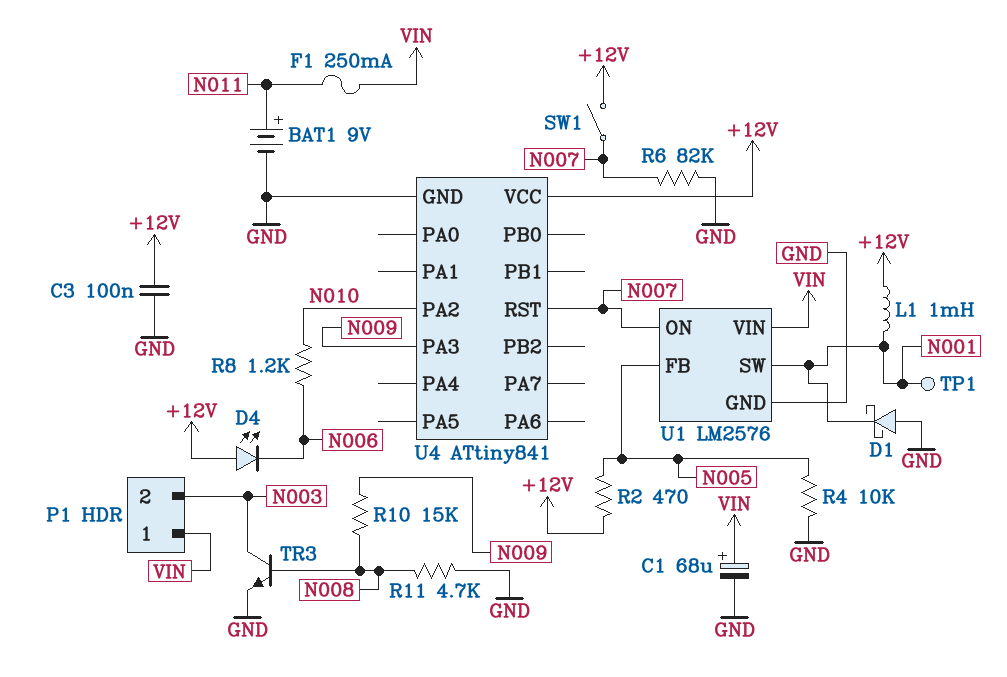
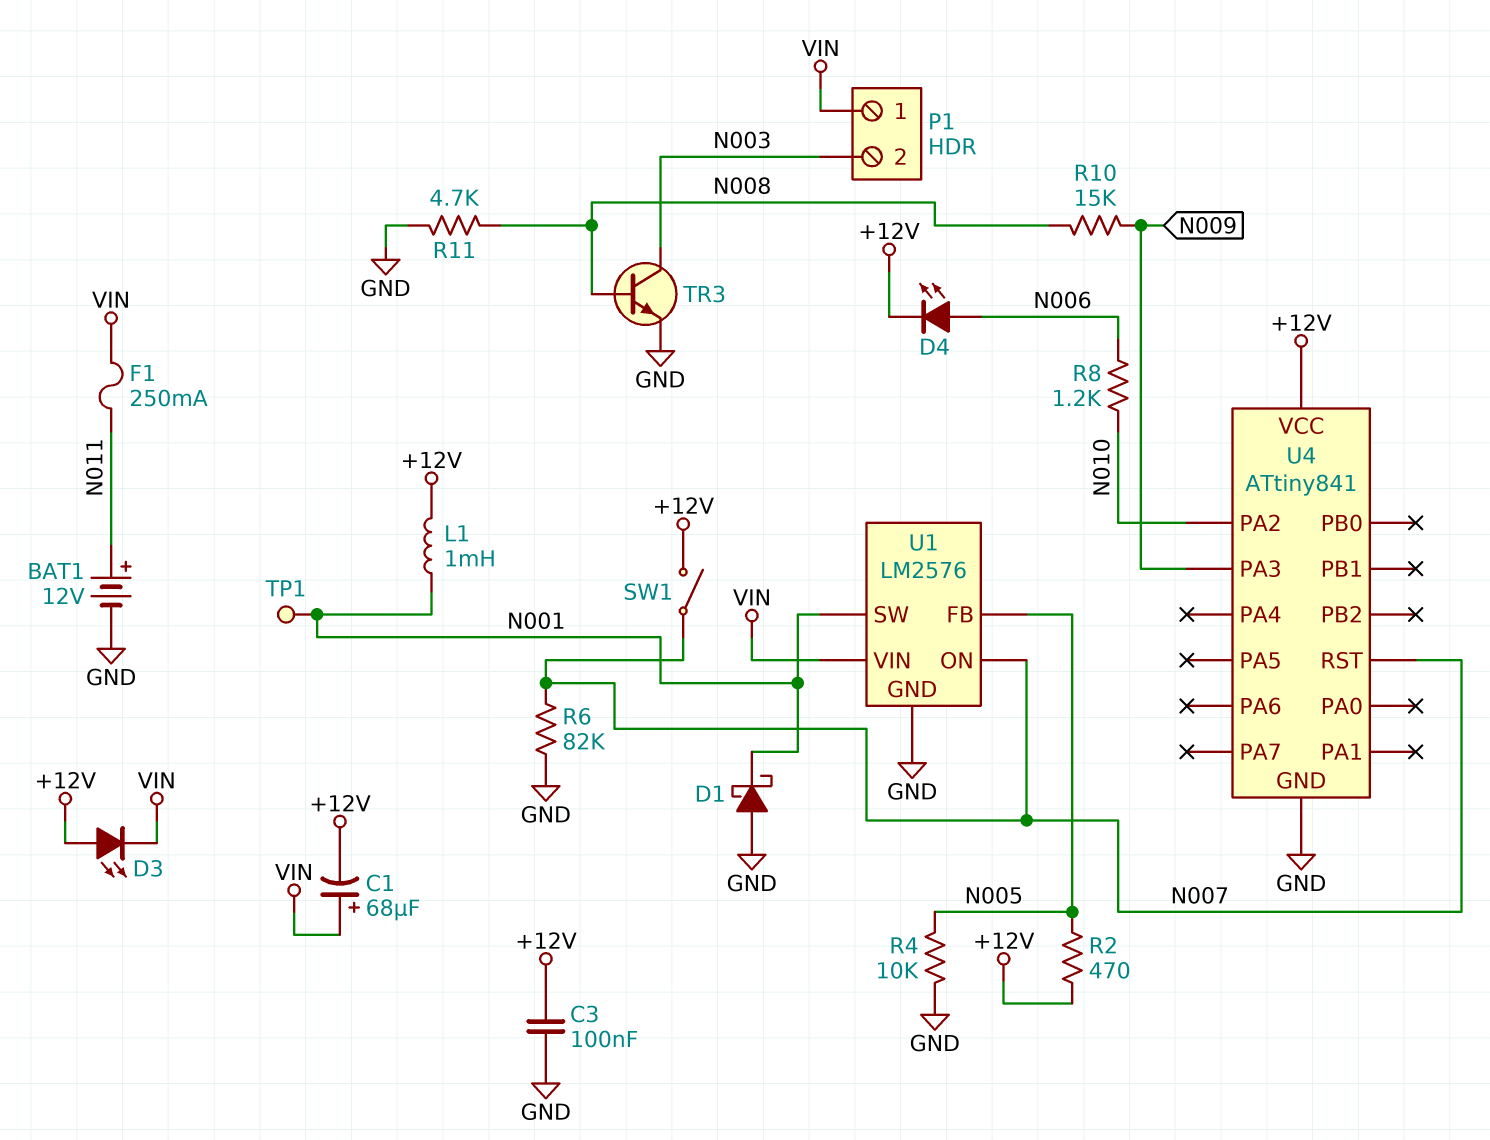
BAT1: 9V (plus N011, minus GND) -> 12V (plus N011, minus GND)
C1: 68uF (plus VIN, minus GND) -> 68uF (plus VIN, minus +12V)
D3: none -> LED (A +12V, K VIN)
D4: LED (A +12V, K N006) -> LED (A N006, K +12V)

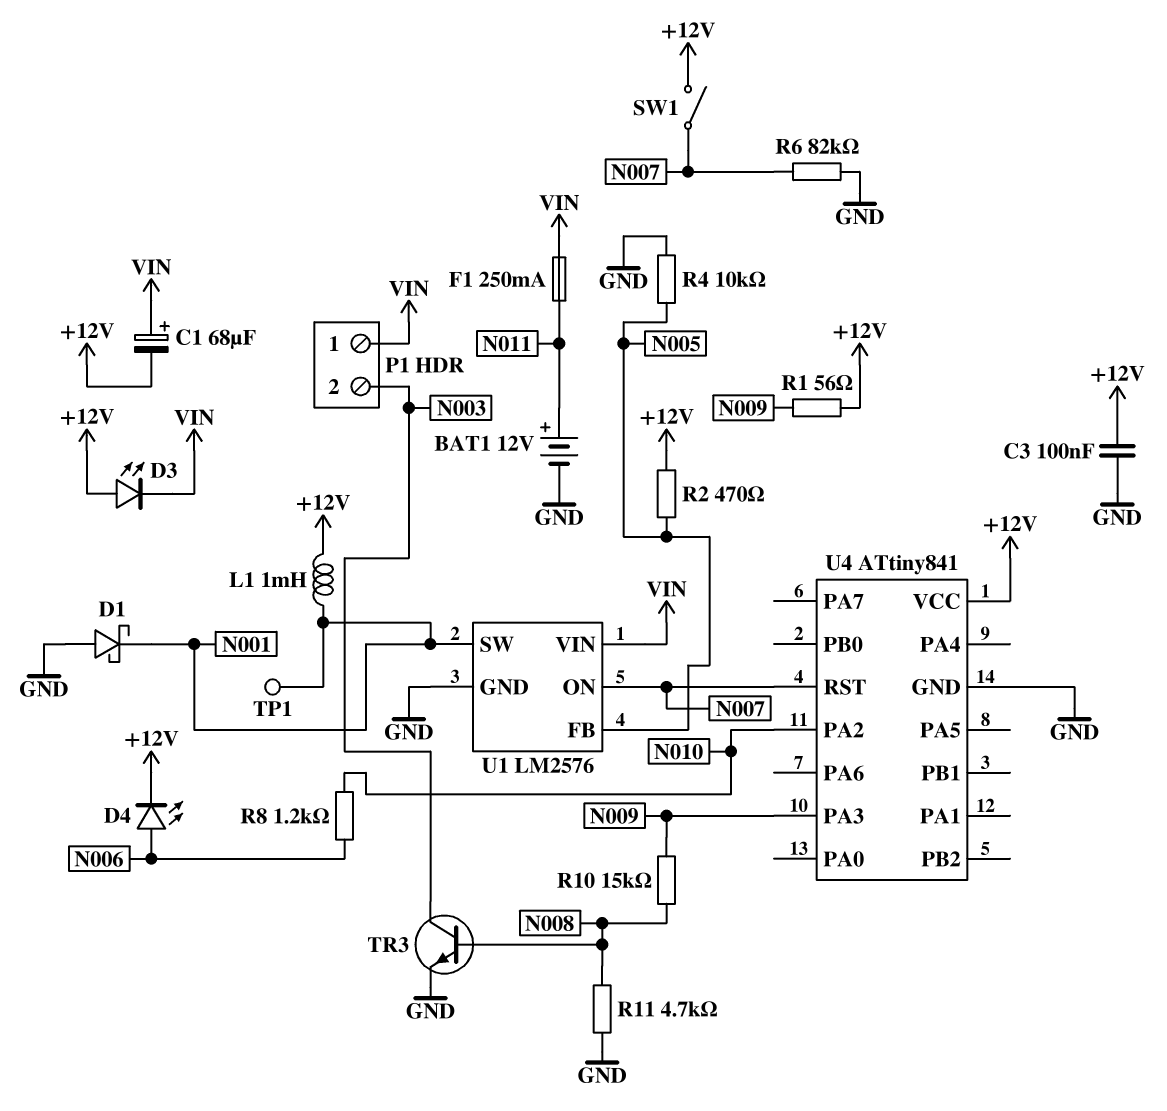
R1: none -> 56 (+12V, N009)

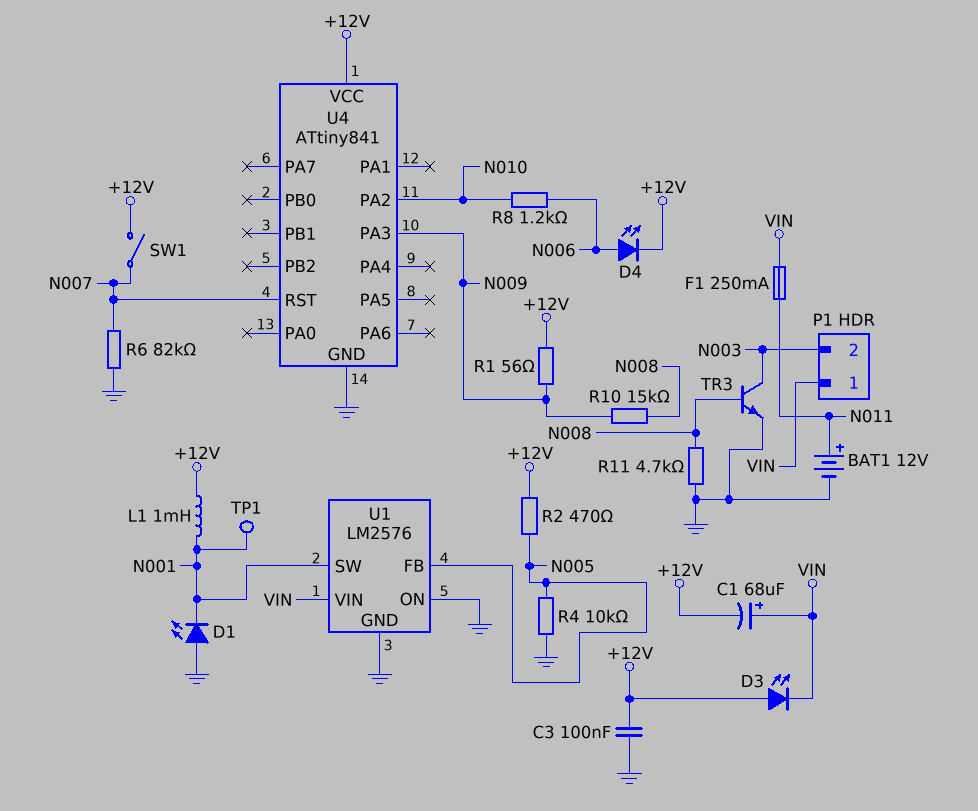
D1: schottky (A GND, K N001) -> LED (A GND, K N001)
U1 pin ON: N007 -> GND

